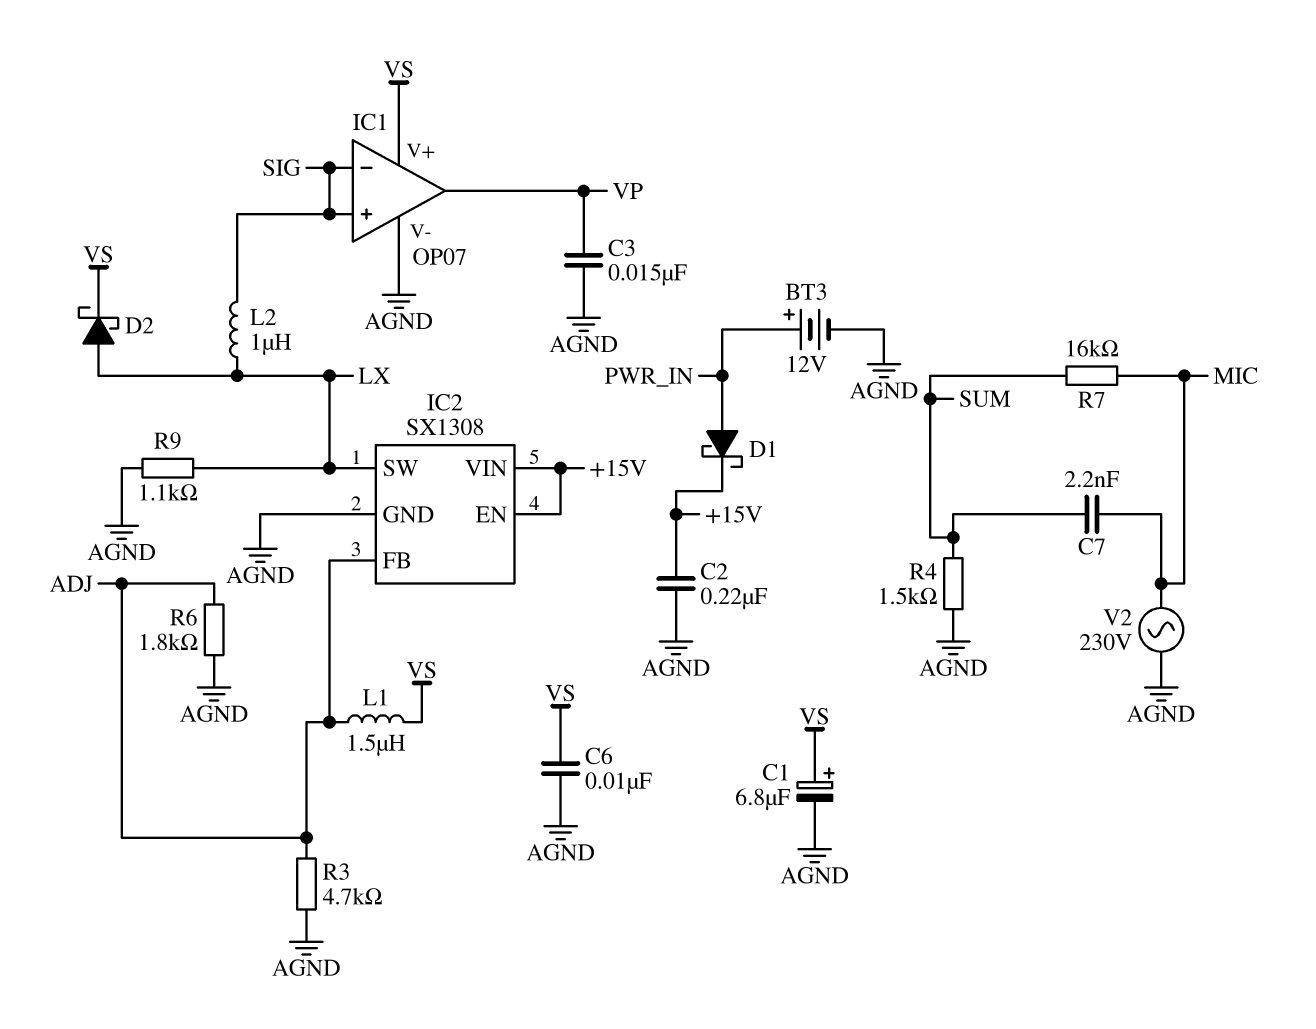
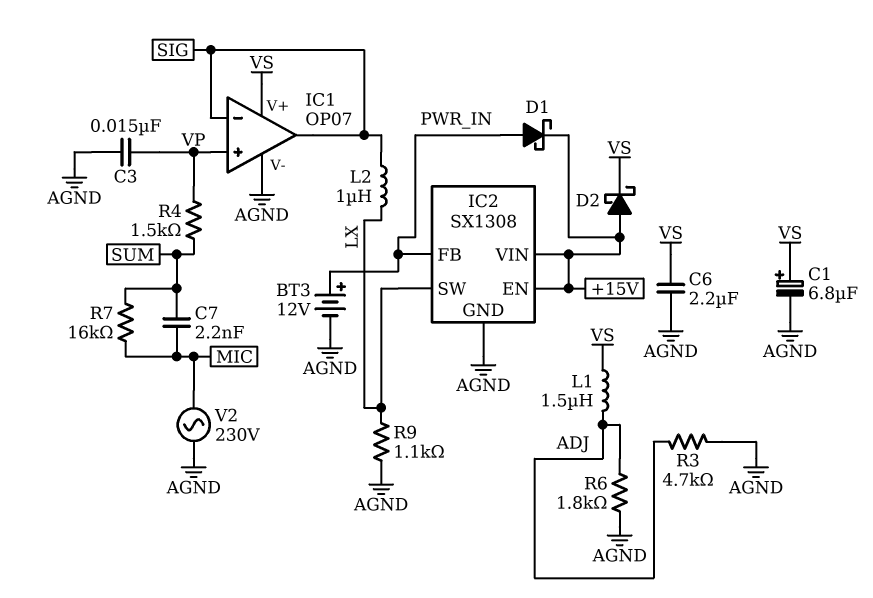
C2: 220nF (+15V, AGND) -> none
C6: 10nF (AGND, VS) -> 2.2uF (AGND, VS)
D2: schottky (A LX, K VS) -> schottky (A +15V, K VS)
IC1 pin in+: SIG -> VP
IC1 pin out: VP -> SIG
IC2 pin FB: ADJ -> PWR_IN
R4: 1.5k (AGND, SUM) -> 1.5k (SUM, VP)

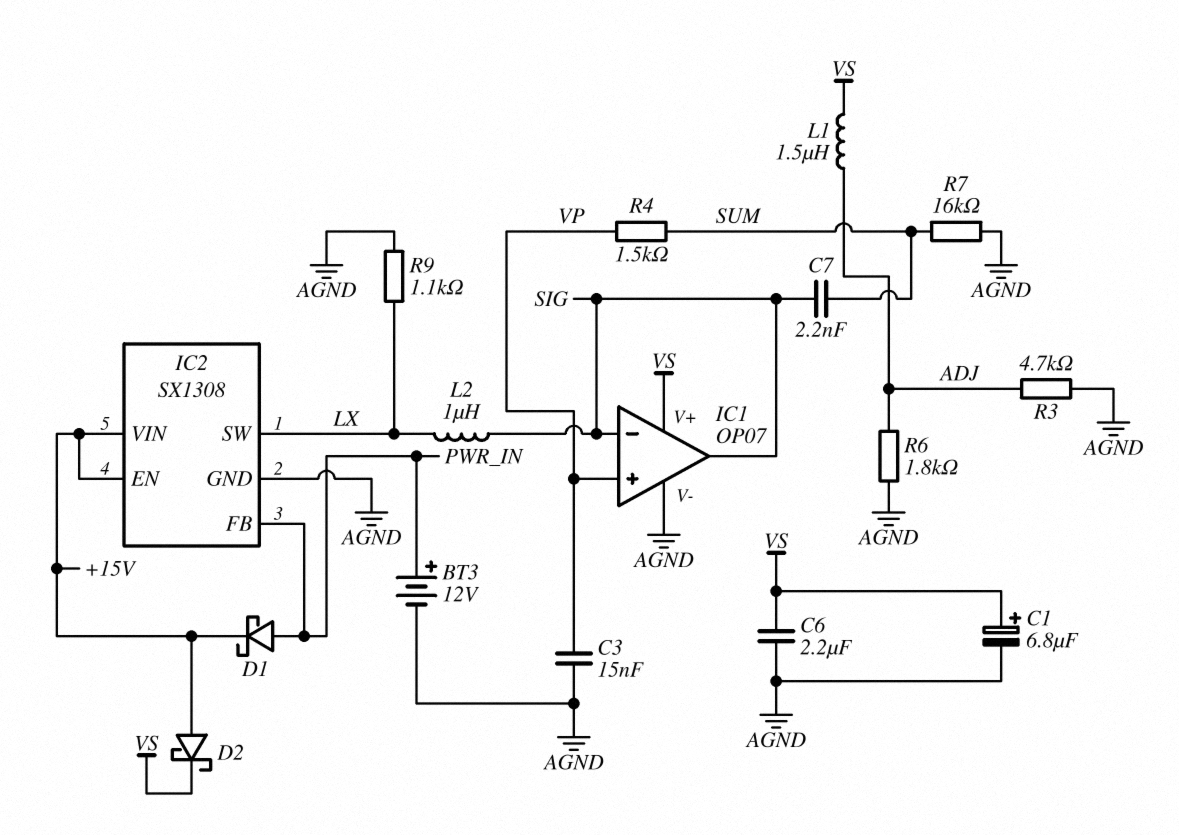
C7: 2.2nF (MIC, SUM) -> 2.2nF (SIG, SUM)
R7: 16k (MIC, SUM) -> 16k (AGND, SUM)
V2: AC 230V (AGND, MIC) -> none

